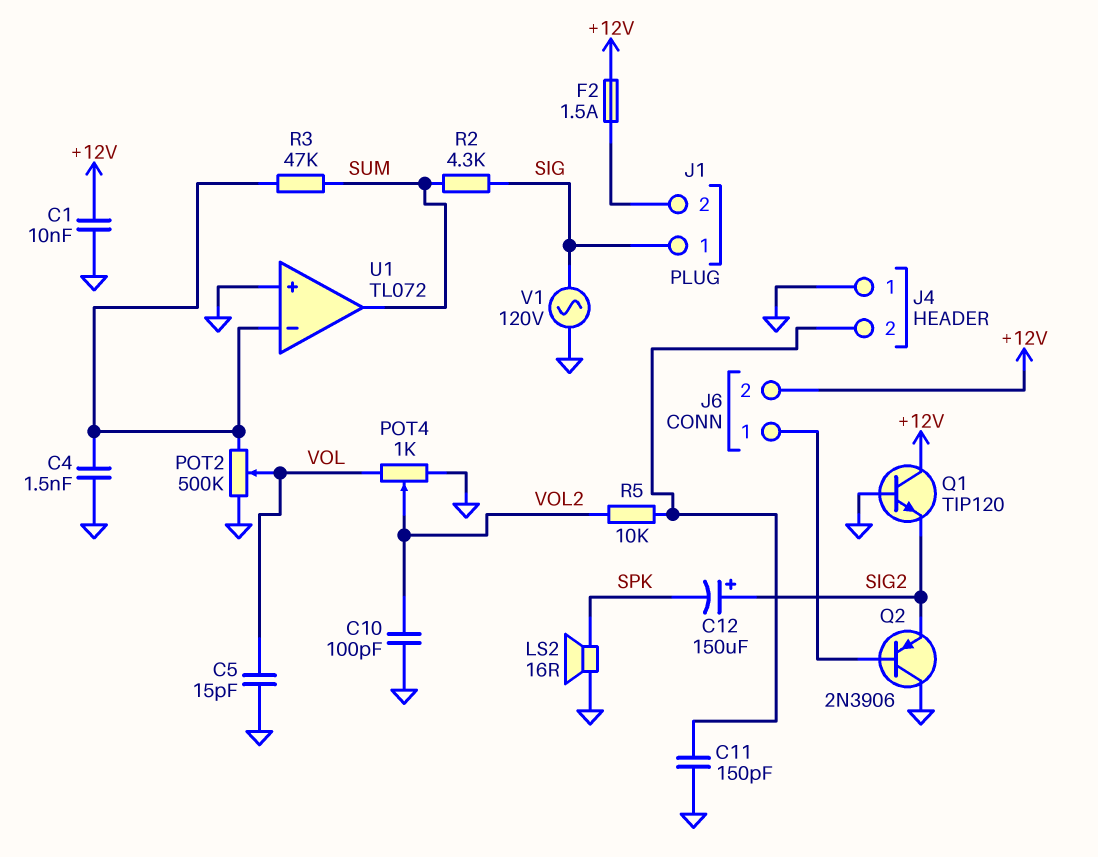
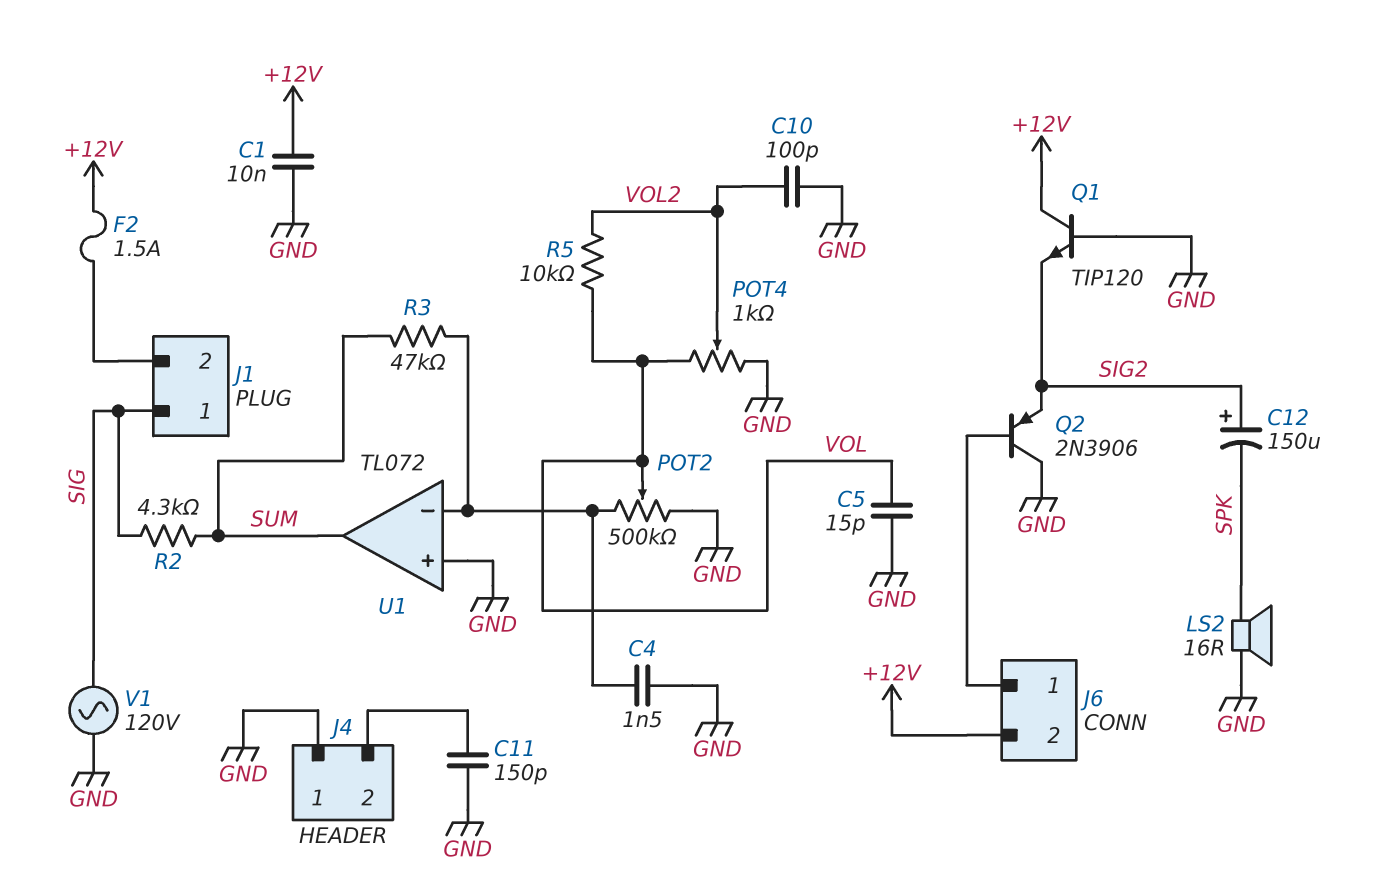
R5: 10k (J4/2, VOL2) -> 10k (VOL, VOL2)

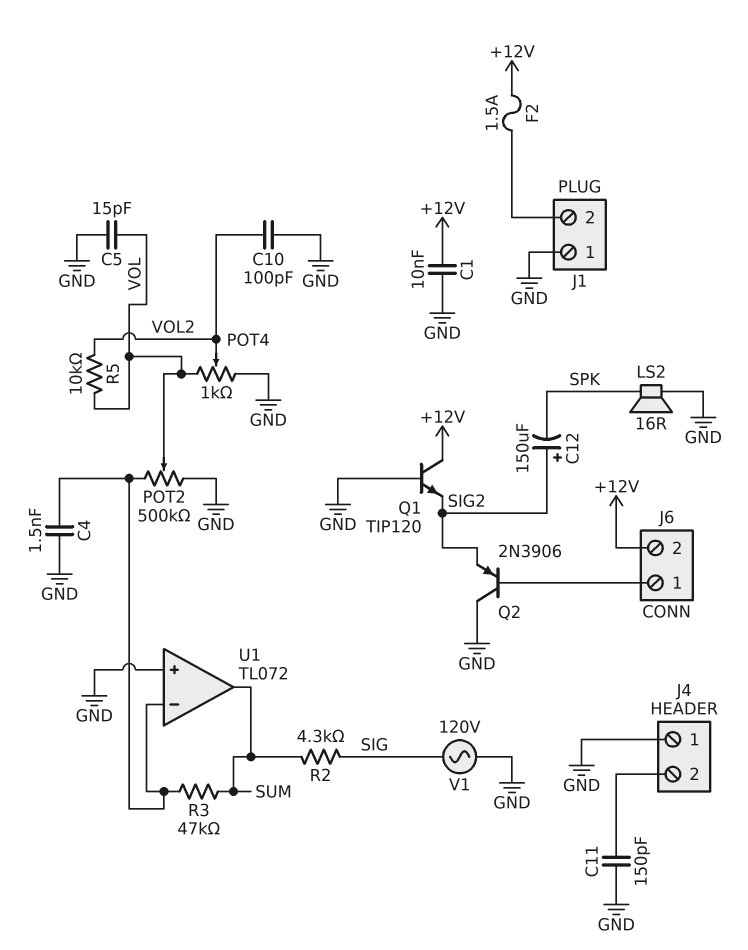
J1 pin 1: SIG -> GND

